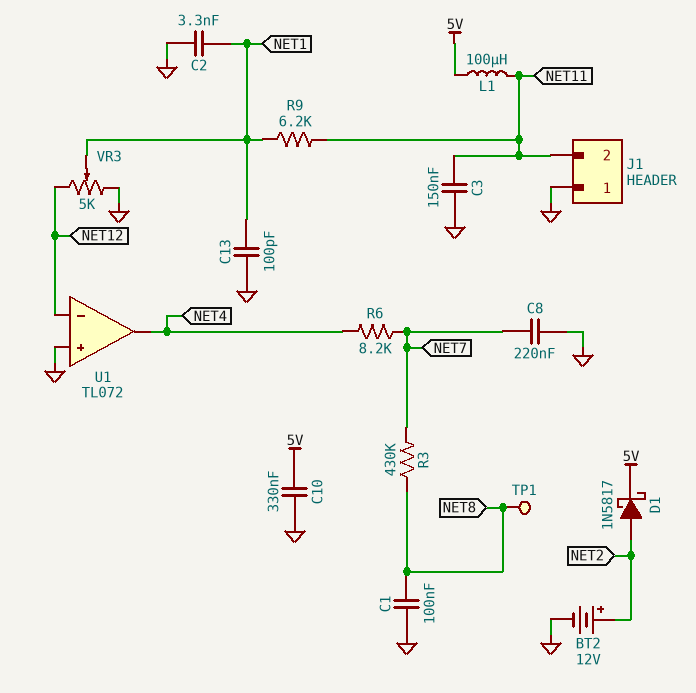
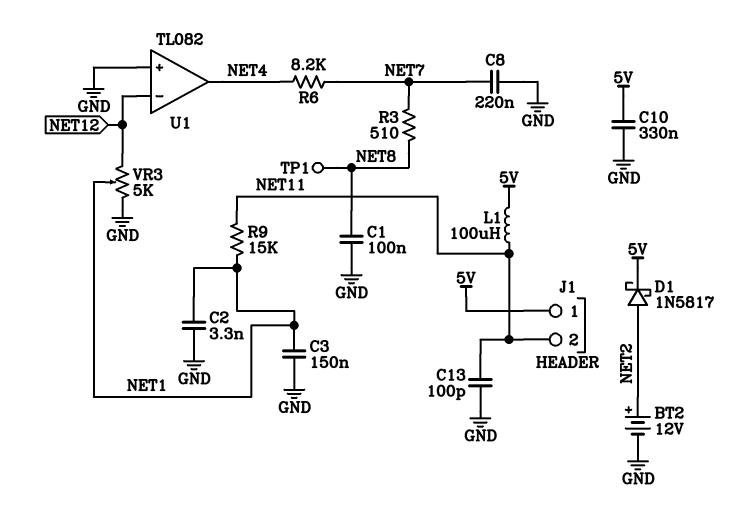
C3: 150nF (GND, NET11) -> 150nF (GND, NET1)
C13: 100pF (GND, NET1) -> 100pF (GND, NET11)
J1 pin 1: GND -> 5V
R3: 430k (NET7, NET8) -> 510 (NET7, NET8)
R9: 6.2k (NET1, NET11) -> 15k (NET1, NET11)
U1: TL072 -> TL082

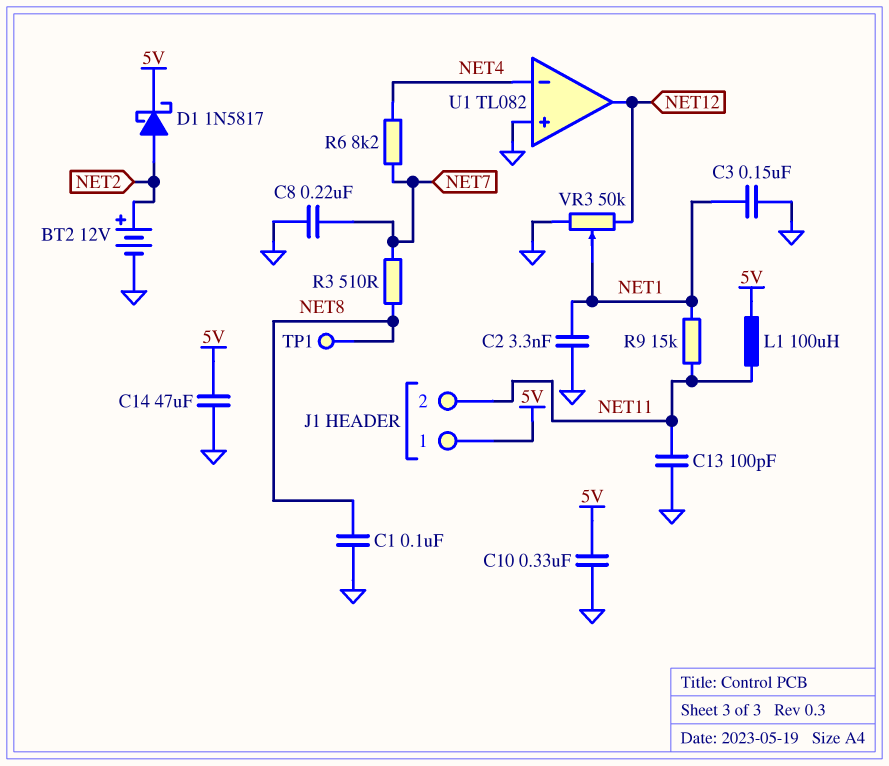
C14: none -> 47uF (5V, GND)
U1 pin in-: NET12 -> NET4
U1 pin out: NET4 -> NET12
VR3: 5k (GND, NET12, wiper NET1) -> 50k (GND, NET12, wiper NET1)

